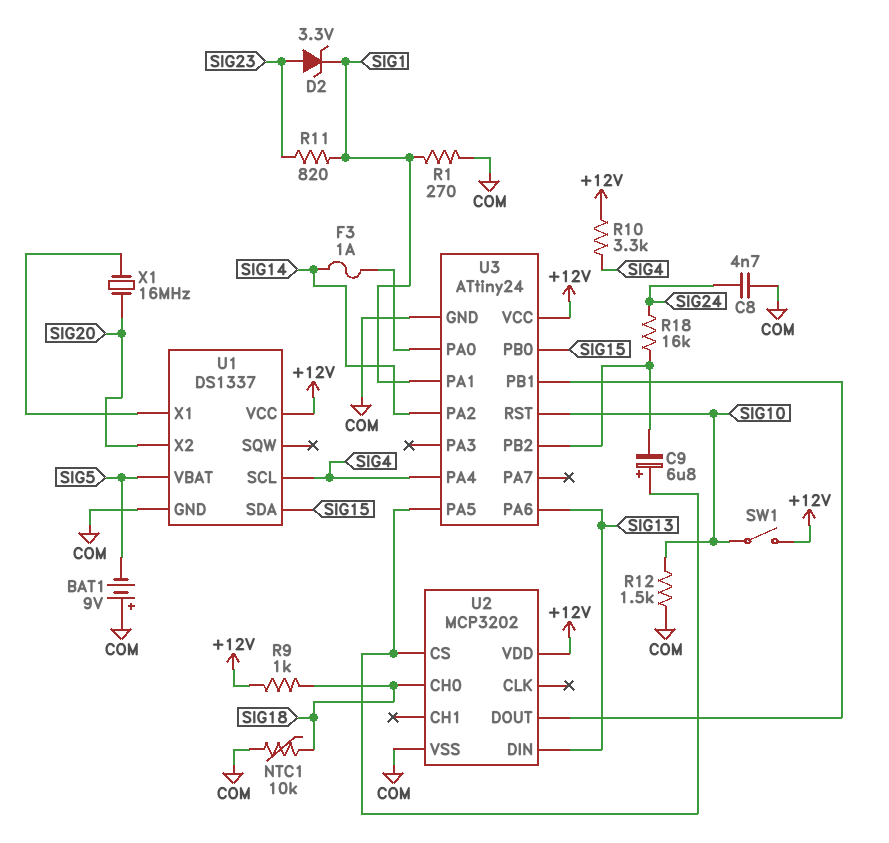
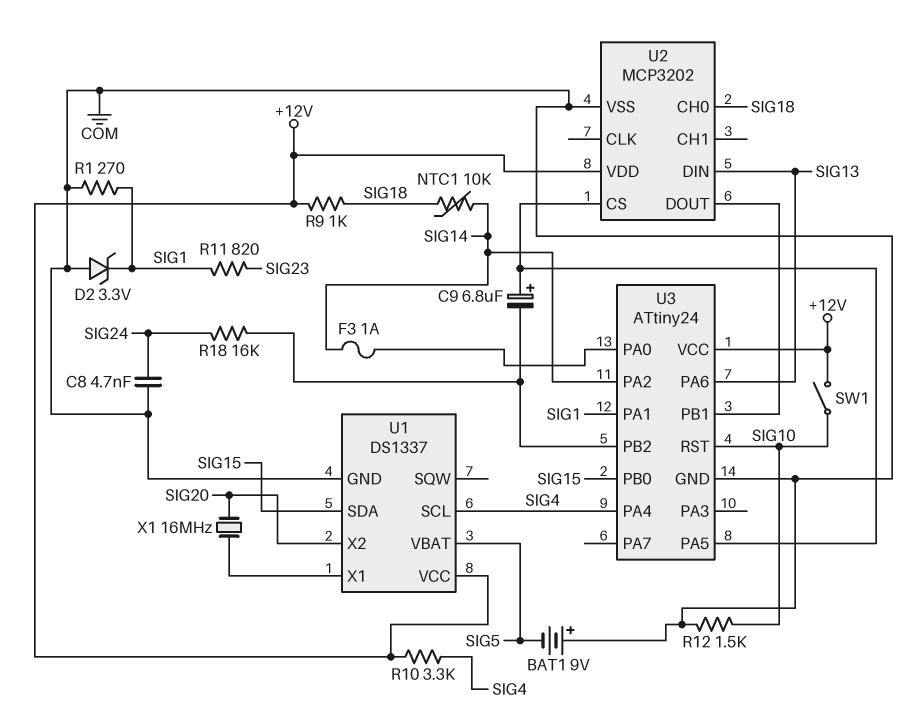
D2: zener 3.3V (A SIG23, K SIG1) -> zener 3.3V (A COM, K SIG1)
NTC1: 10k (COM, SIG18) -> 10k (SIG14, SIG18)

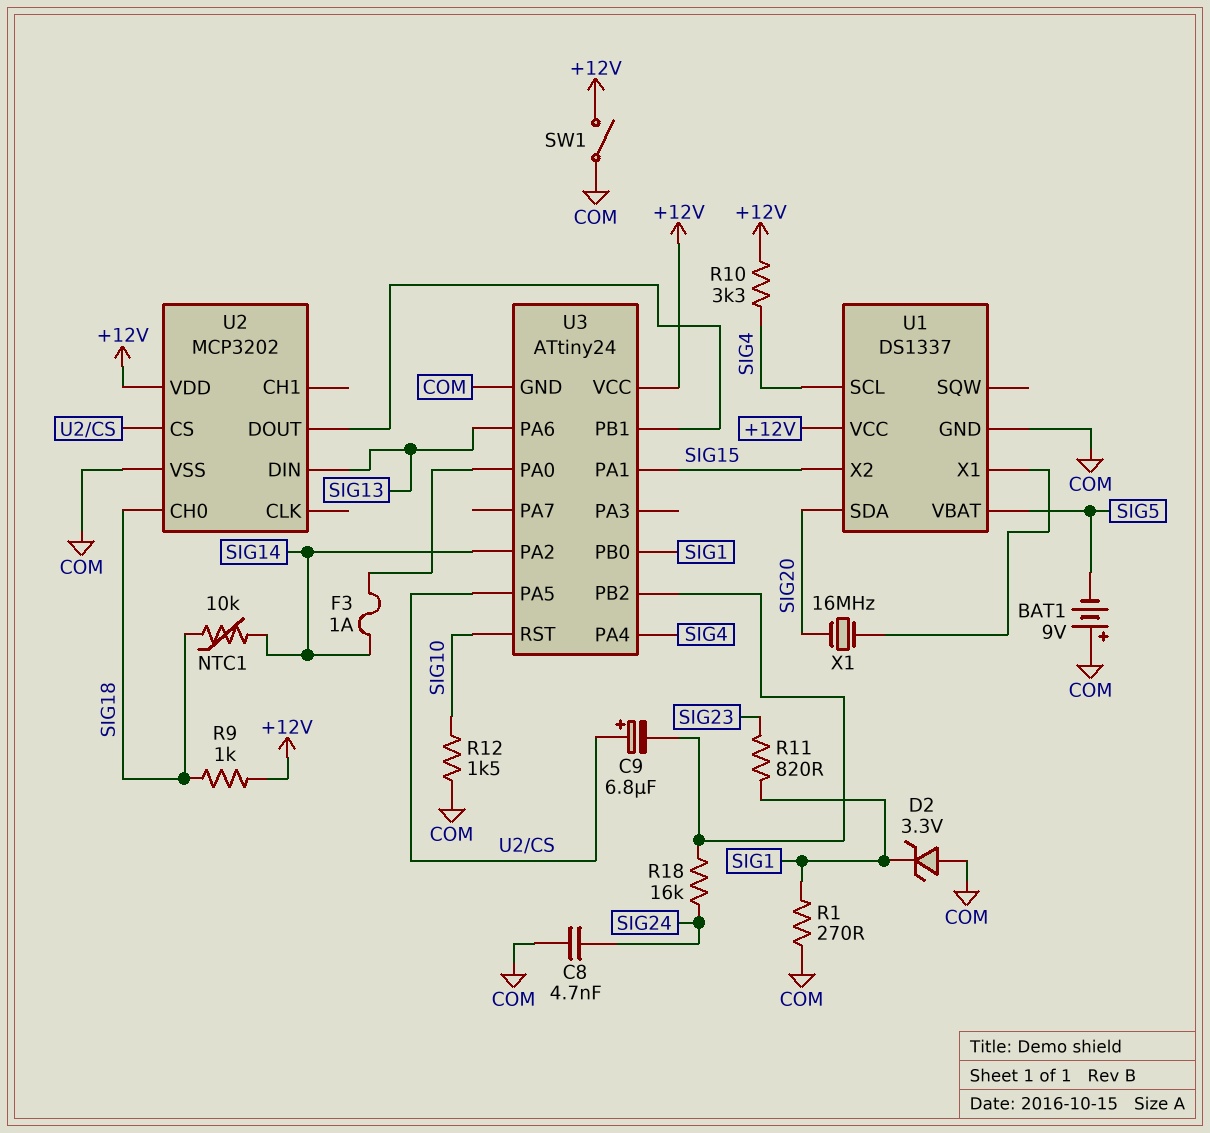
SW1: switch (+12V, SIG10) -> switch (+12V, COM)
U1 pin SDA: SIG15 -> SIG20
U1 pin X2: SIG20 -> SIG15
U3 pin PA1: SIG1 -> SIG15
U3 pin PB0: SIG15 -> SIG1

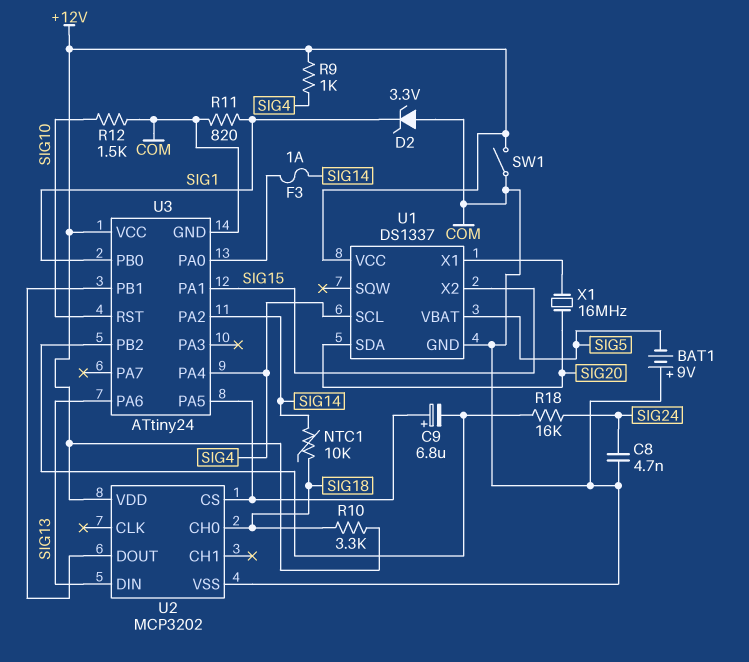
R1: 270 (COM, SIG1) -> none
R9: 1k (+12V, SIG18) -> 1k (+12V, SIG4)
R10: 3.3k (+12V, SIG4) -> 3.3k (+12V, SIG18)
R11: 820 (SIG1, SIG23) -> 820 (COM, SIG1)

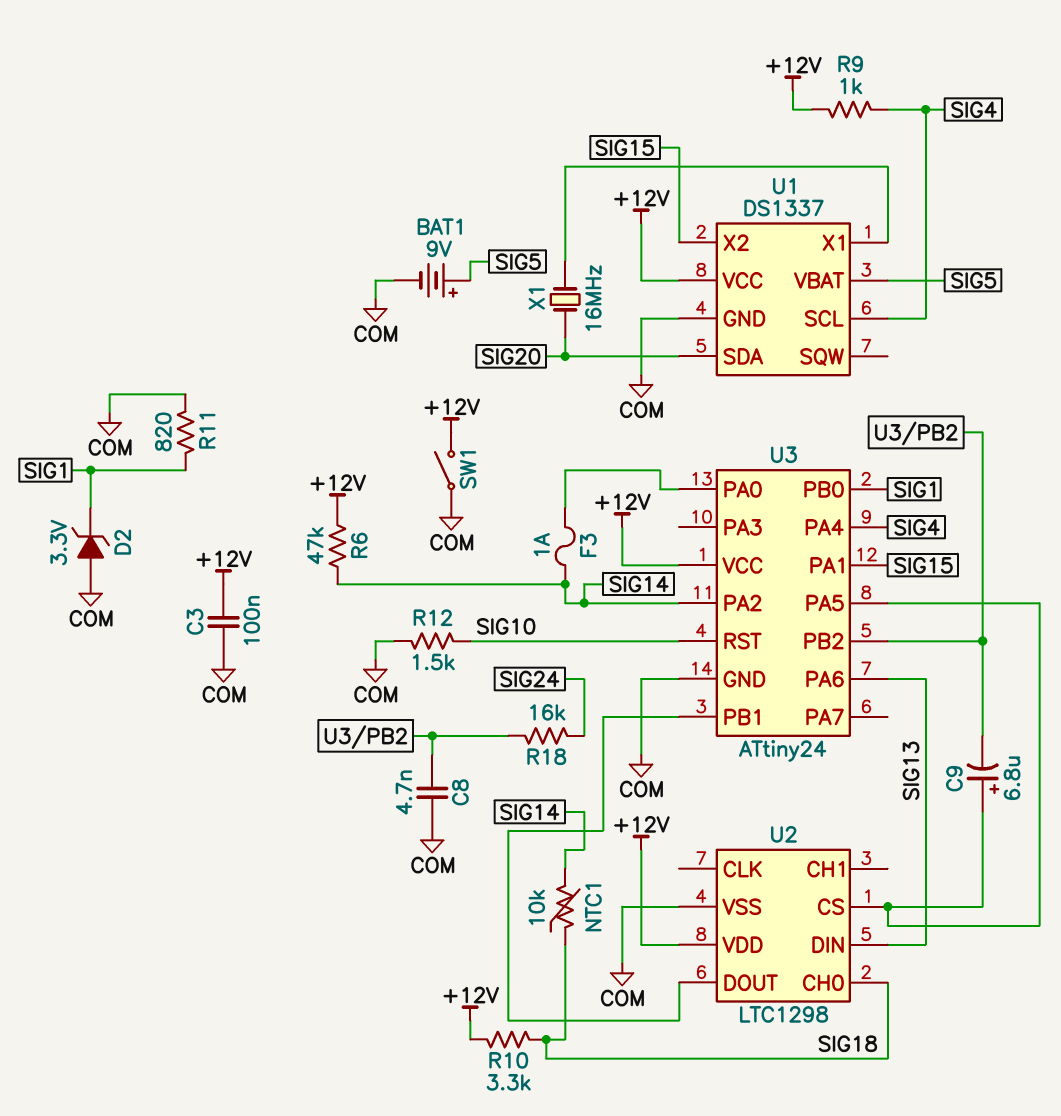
BAT1: 9V (plus COM, minus SIG5) -> 9V (plus SIG5, minus COM)
C3: none -> 100nF (+12V, COM)
C8: 4.7nF (COM, SIG24) -> 4.7nF (COM, U3/PB2)
R6: none -> 47k (+12V, SIG14)
U2: MCP3202 -> LTC1298

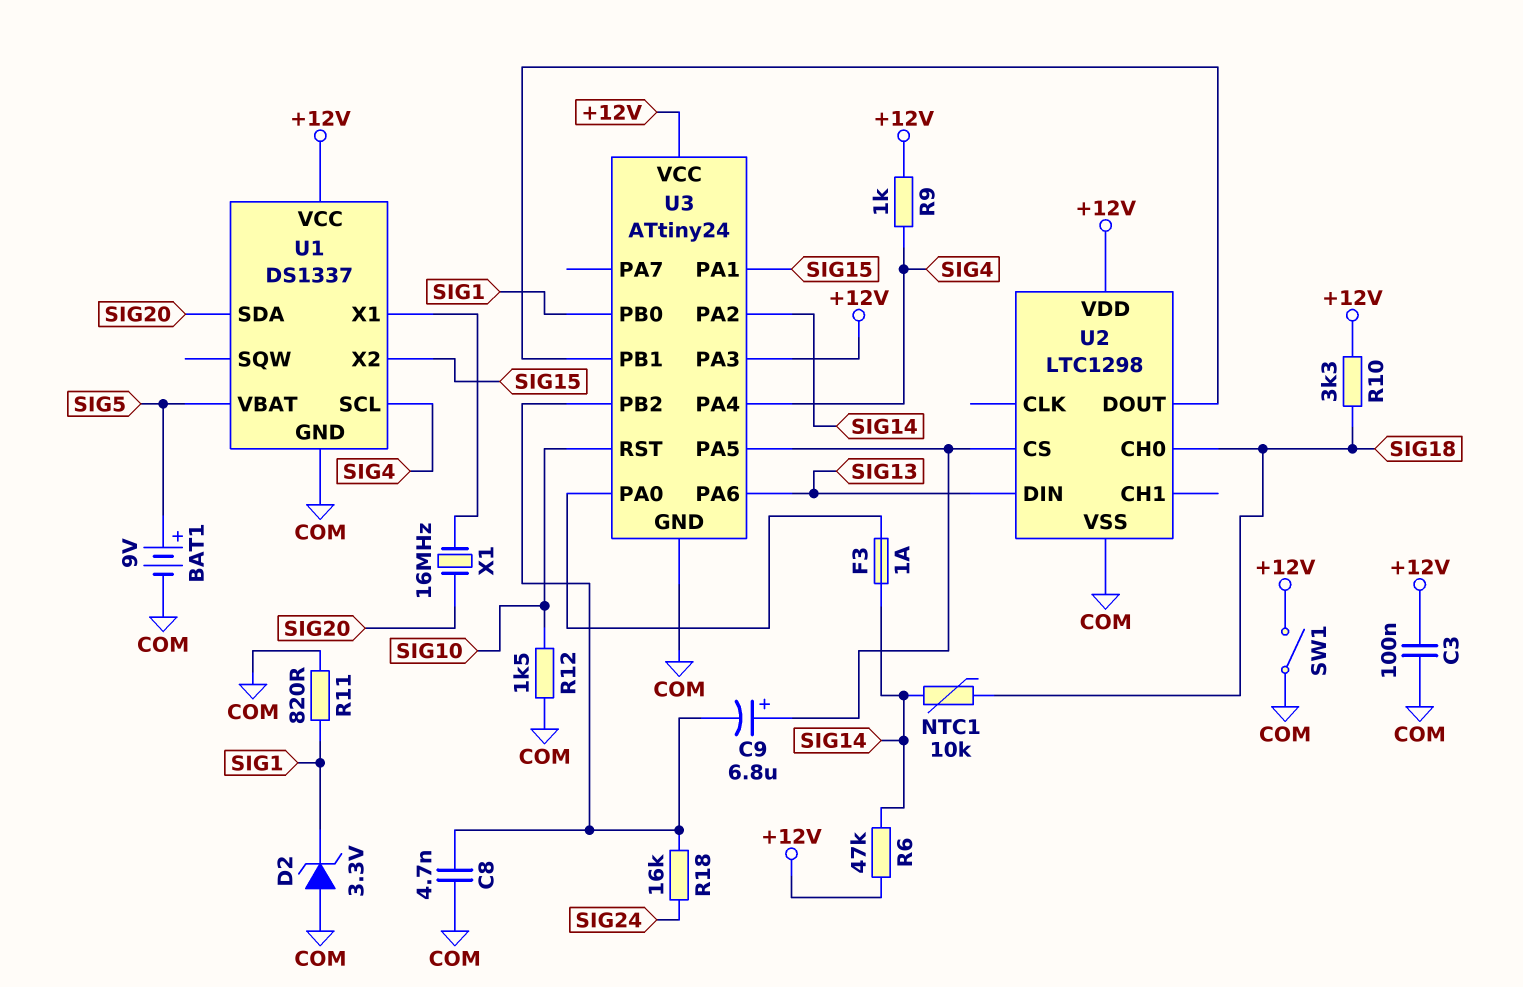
U3 pin PA3: none -> +12V

